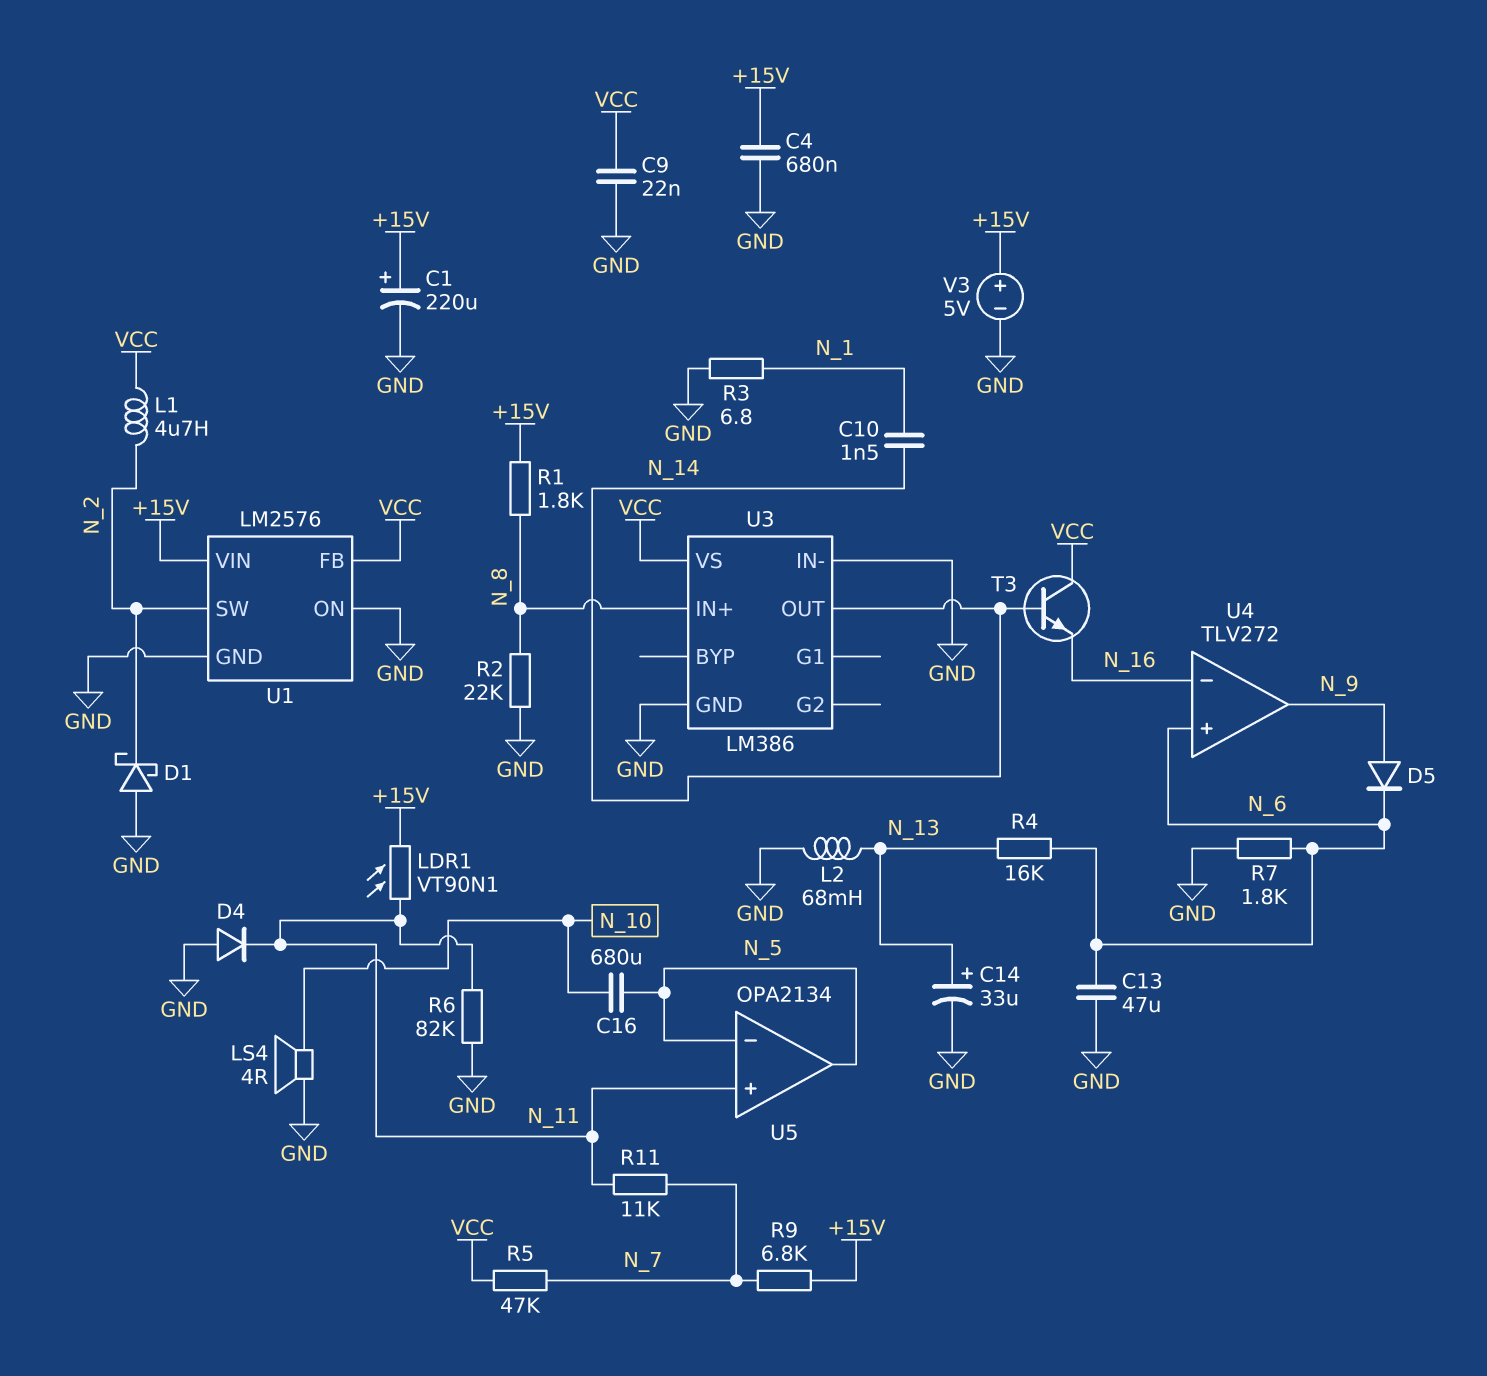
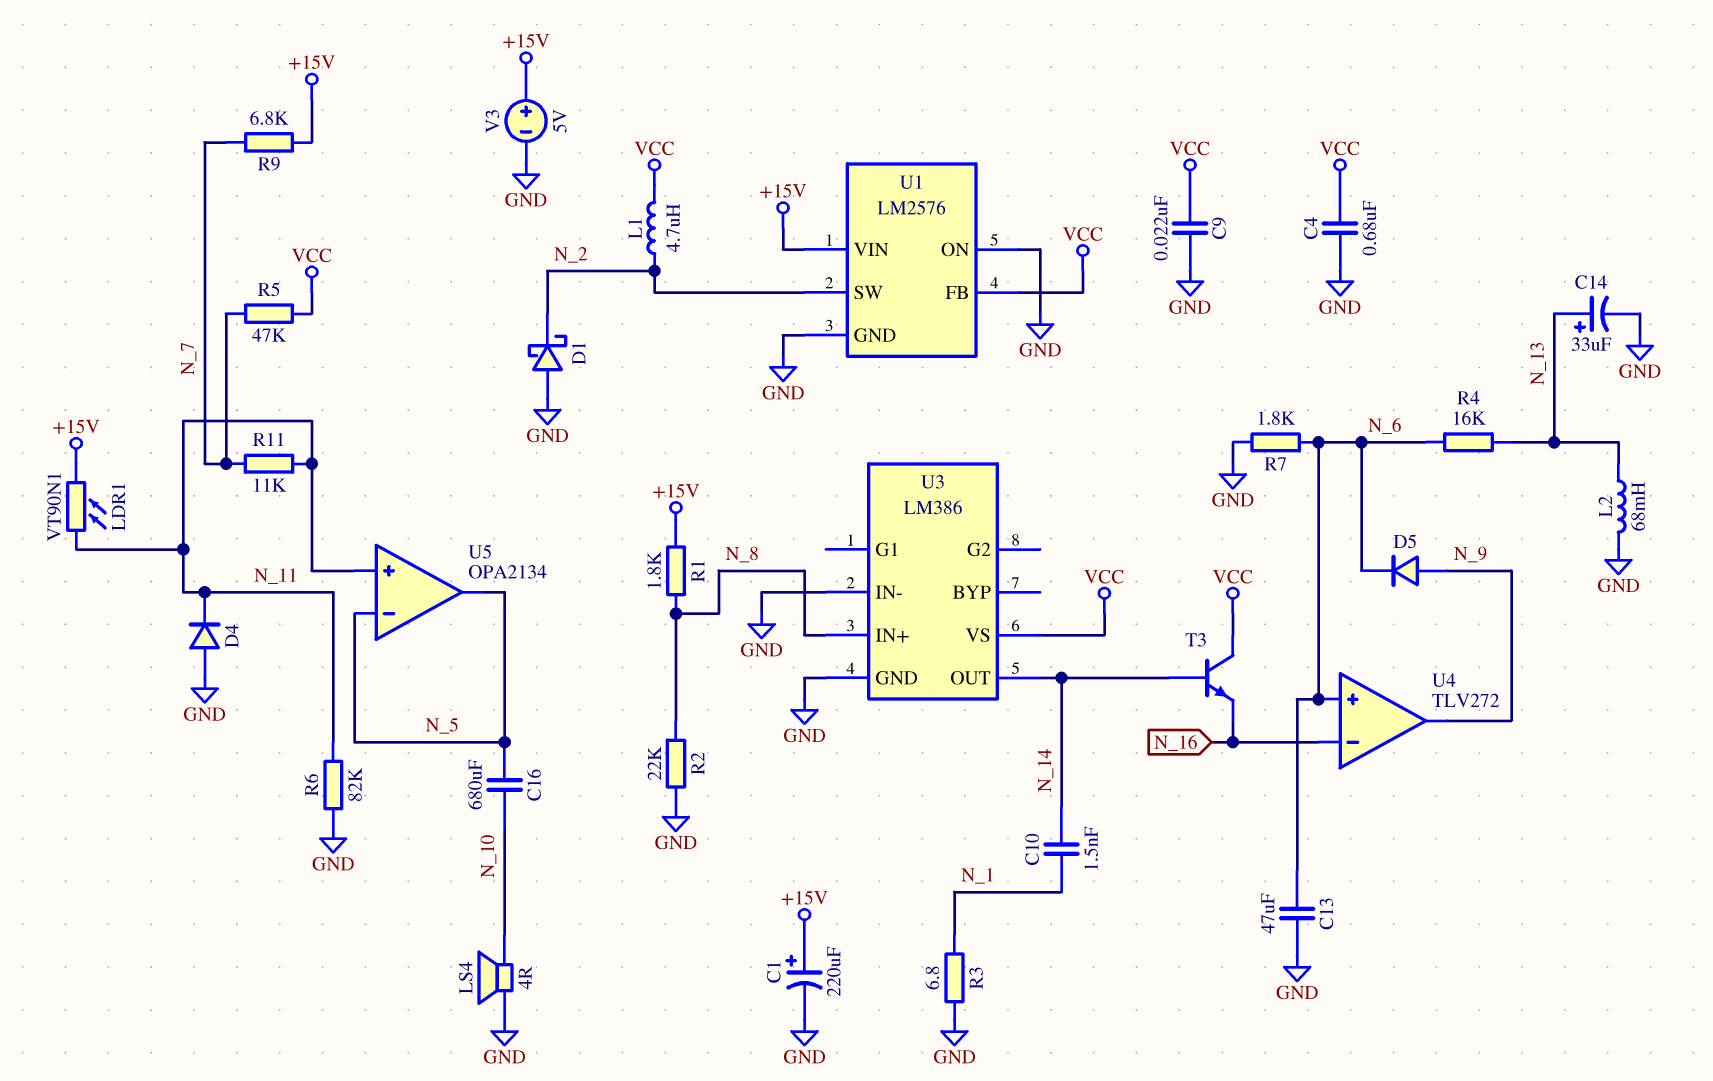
C4: 680nF (+15V, GND) -> 680nF (GND, VCC)

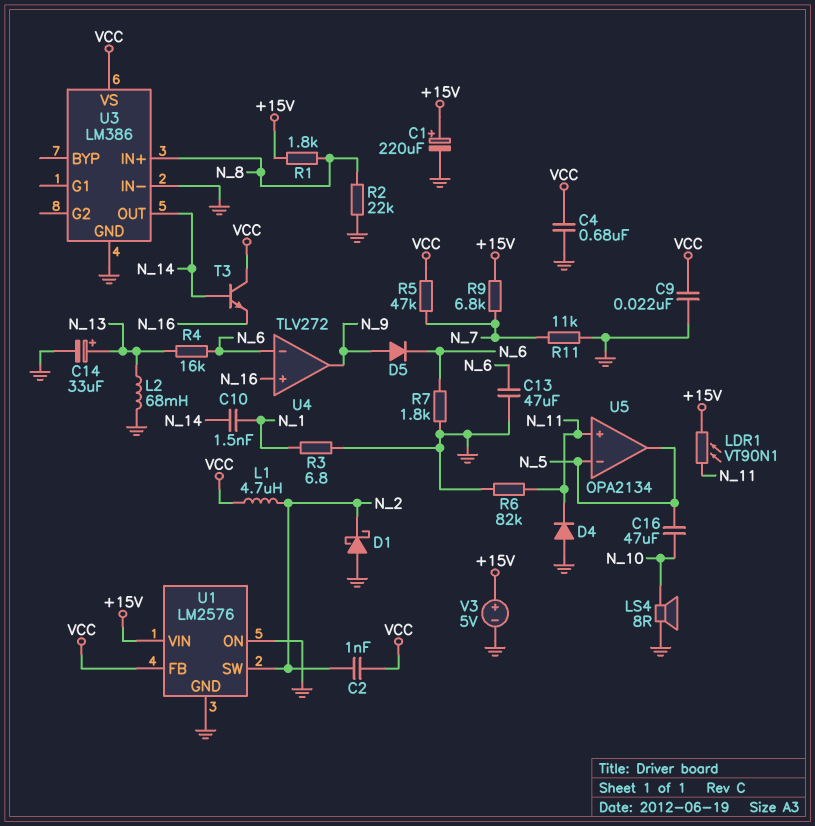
C2: none -> 1nF (N_2, VCC)
C16: 680uF (N_5, N_10) -> 47uF (N_5, N_10)
LS4: speaker 4R (GND, N_10) -> speaker 8R (GND, N_10)
R11: 11k (N_7, N_11) -> 11k (GND, N_7)
U4 pin in+: N_6 -> N_16
U4 pin in-: N_16 -> N_6

